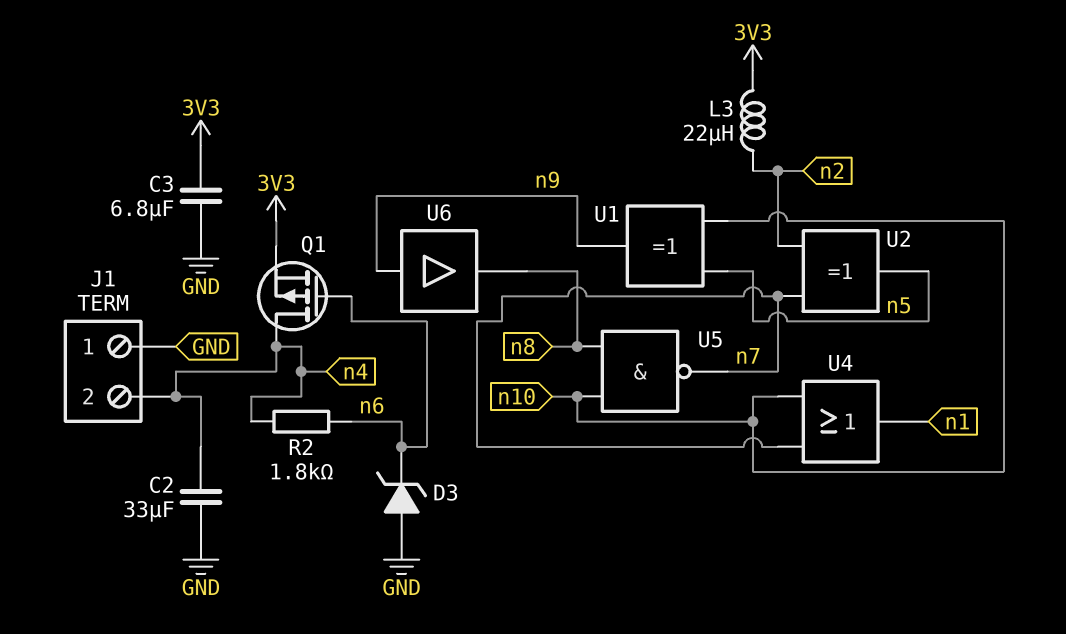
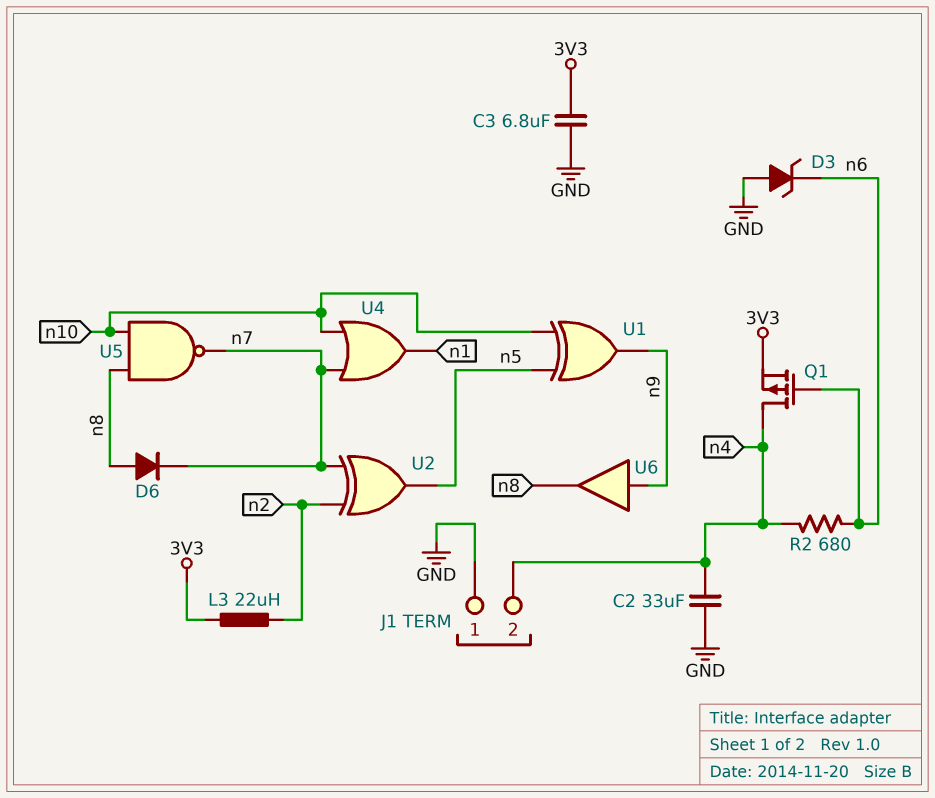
D6: none -> diode (A n8, K n7)
R2: 1.8k (n4, n6) -> 680 (n4, n6)

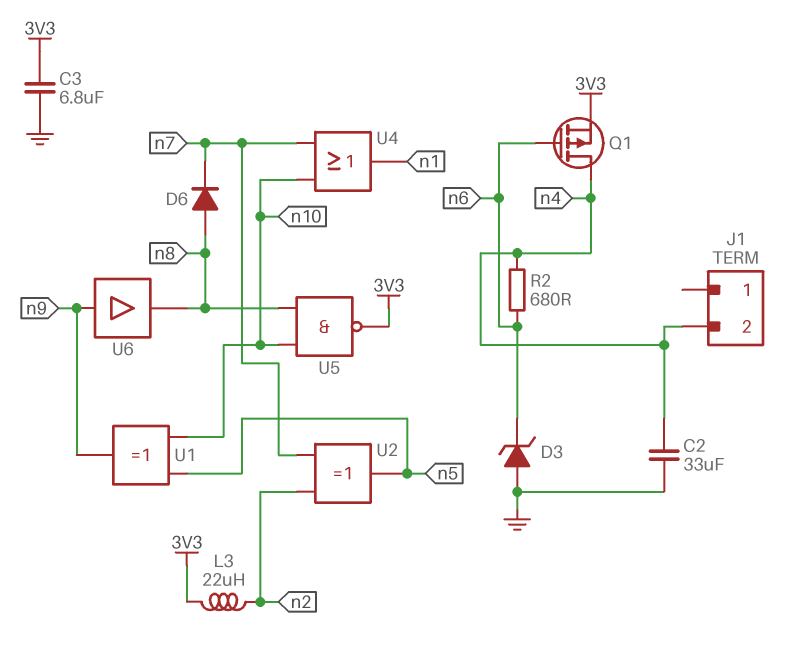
J1 pin 1: GND -> none
U5: NAND (in n8, in n10, out n7) -> NAND (in n8, in n10, out 3V3)

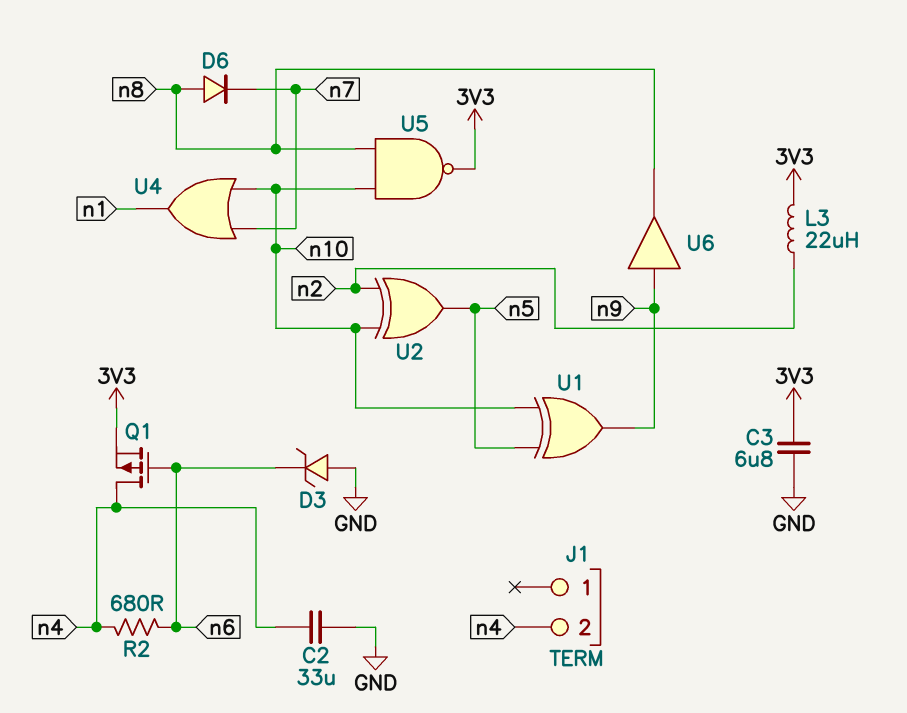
U2: XOR (in n2, in n7, out n5) -> XOR (in n2, in n10, out n5)

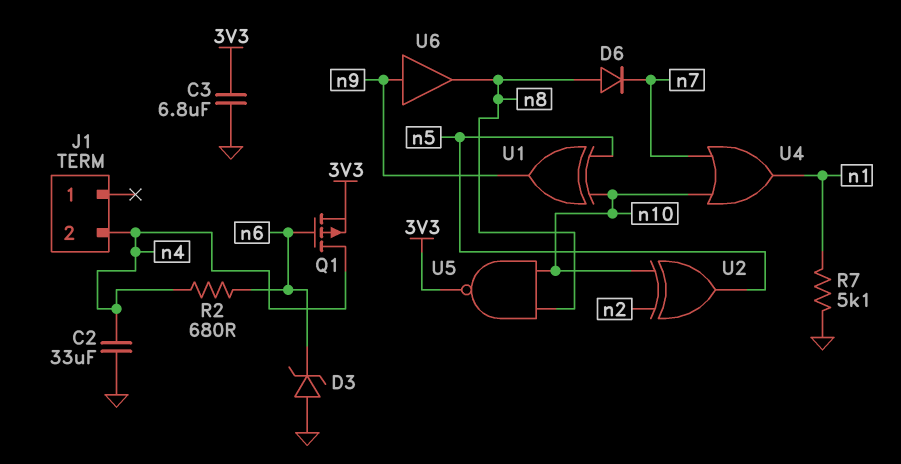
L3: 22uH (3V3, n2) -> none
R7: none -> 5.1k (GND, n1)

